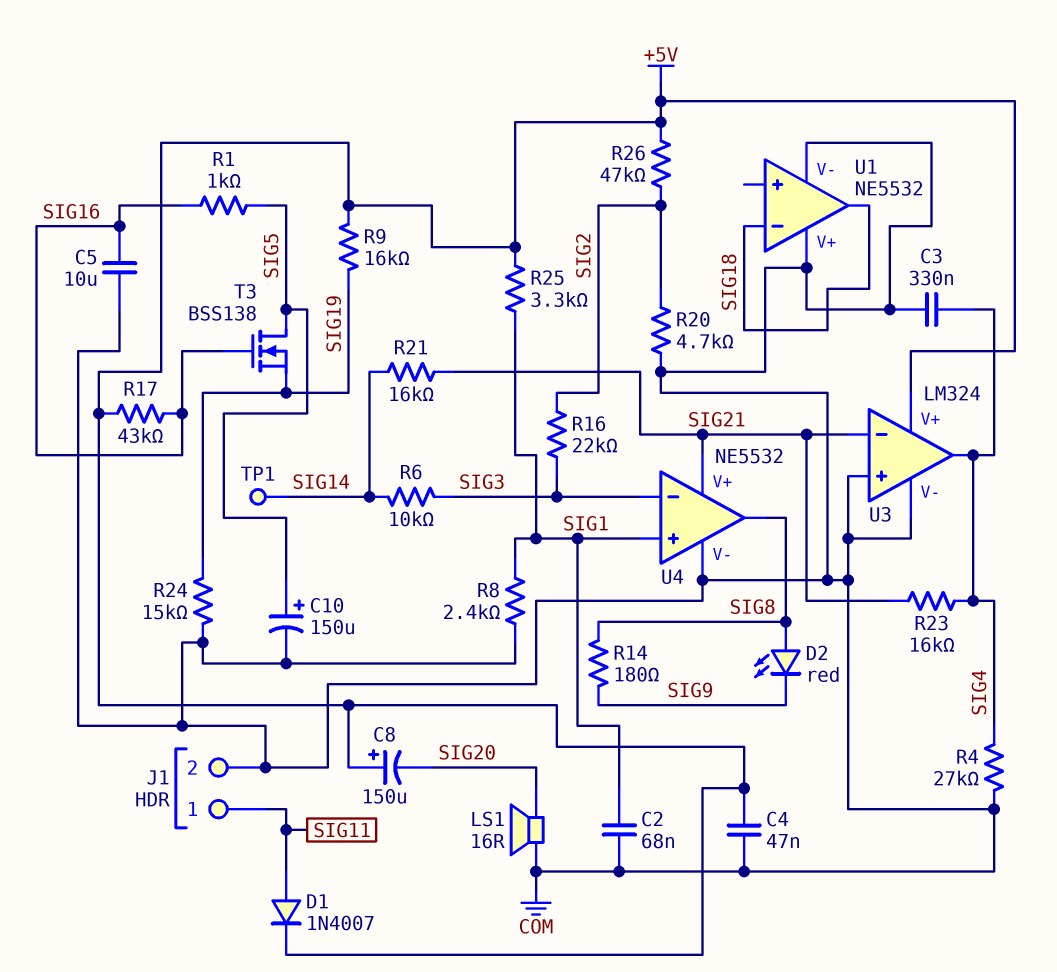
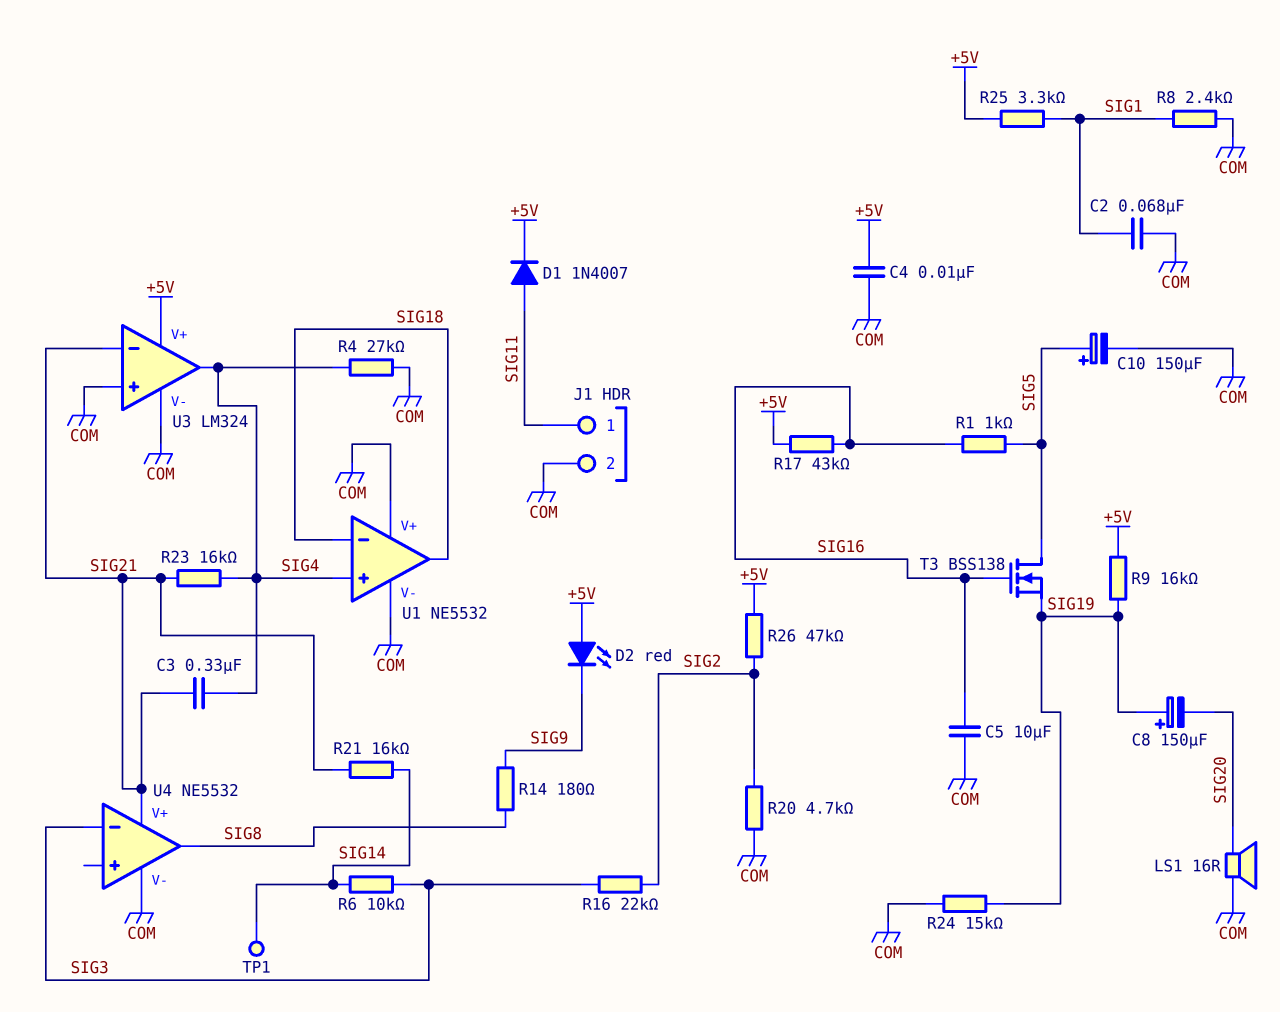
C3: 330nF (COM, SIG4) -> 330nF (SIG4, SIG21)
C4: 47nF (+5V, COM) -> 10nF (+5V, COM)
C8: 150uF (plus +5V, minus SIG20) -> 150uF (plus SIG19, minus SIG20)
D2: LED red (A SIG8, K SIG9) -> LED red (A +5V, K SIG9)
U1 pin in+: none -> SIG4
U4 pin in+: SIG1 -> none

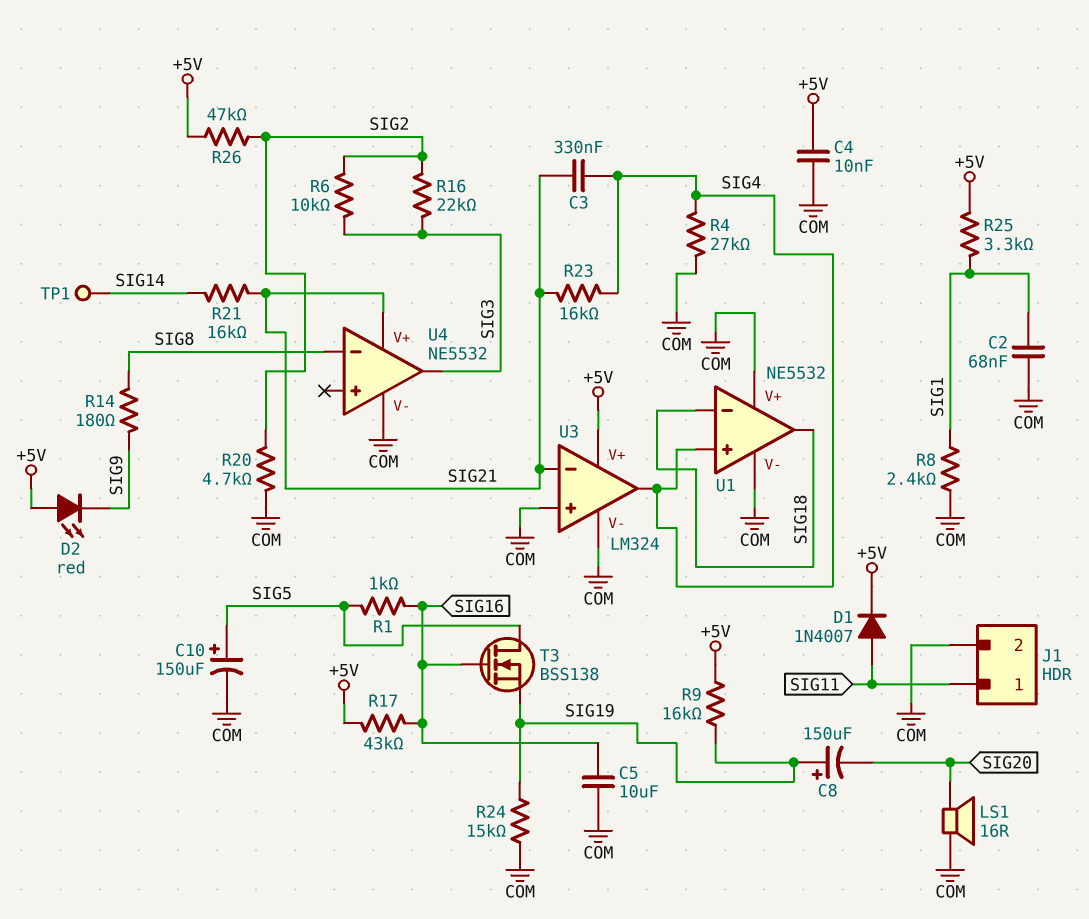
R6: 10k (SIG3, SIG14) -> 10k (SIG2, SIG3)
U4 pin in-: SIG3 -> SIG8
U4 pin out: SIG8 -> SIG3

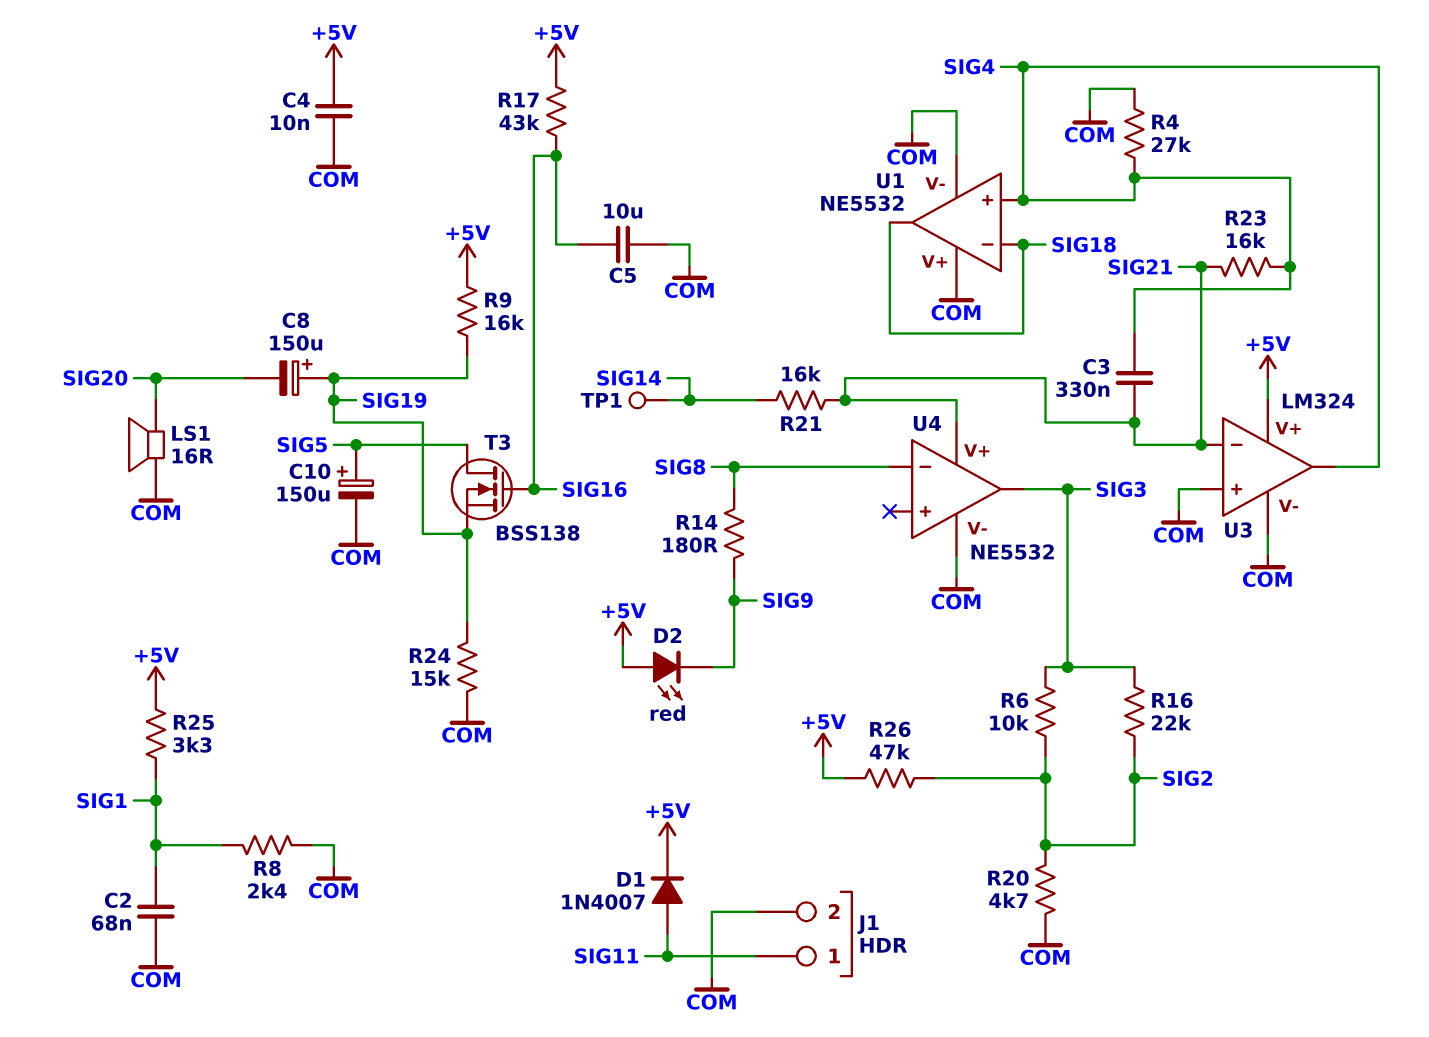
R1: 1k (SIG5, SIG16) -> none

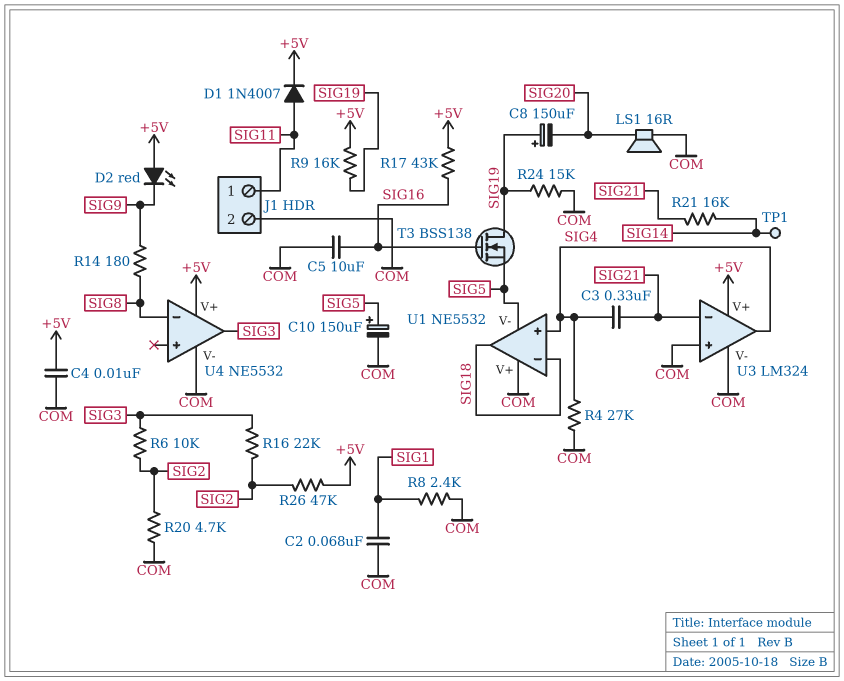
R23: 16k (SIG4, SIG21) -> none
R25: 3.3k (+5V, SIG1) -> none
T3: NMOS BSS138 (G SIG16, D SIG5, S SIG19) -> NMOS BSS138 (G SIG16, D SIG19, S SIG5)
U1 pin V-: COM -> SIG5
U4 pin V+: SIG21 -> +5V

